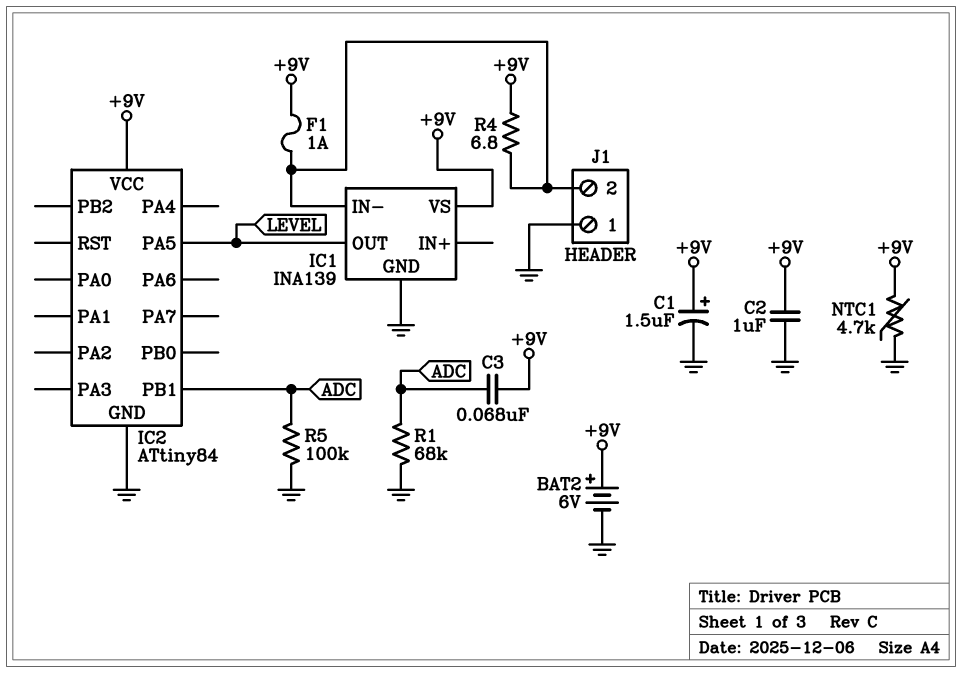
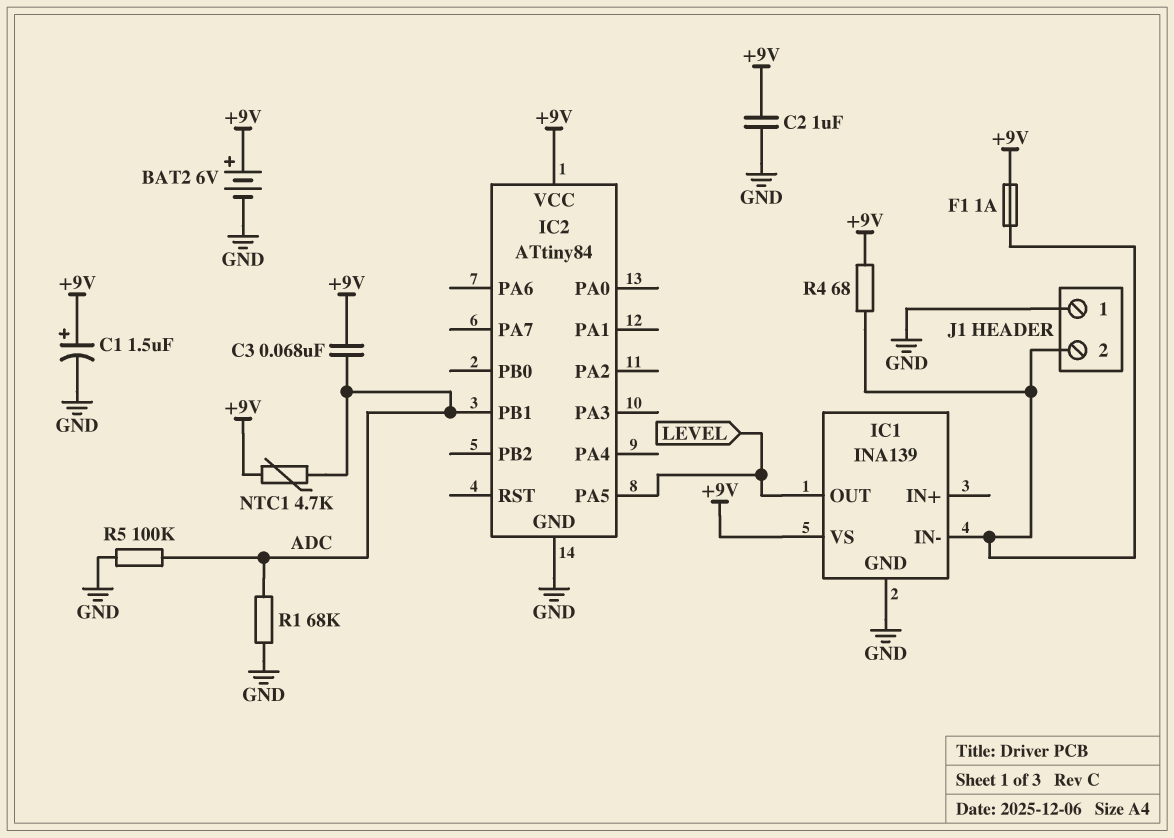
NTC1: 4.7k (+9V, GND) -> 4.7k (+9V, ADC)
R4: 6.8 (+9V, IC1/IN-) -> 68 (+9V, IC1/IN-)

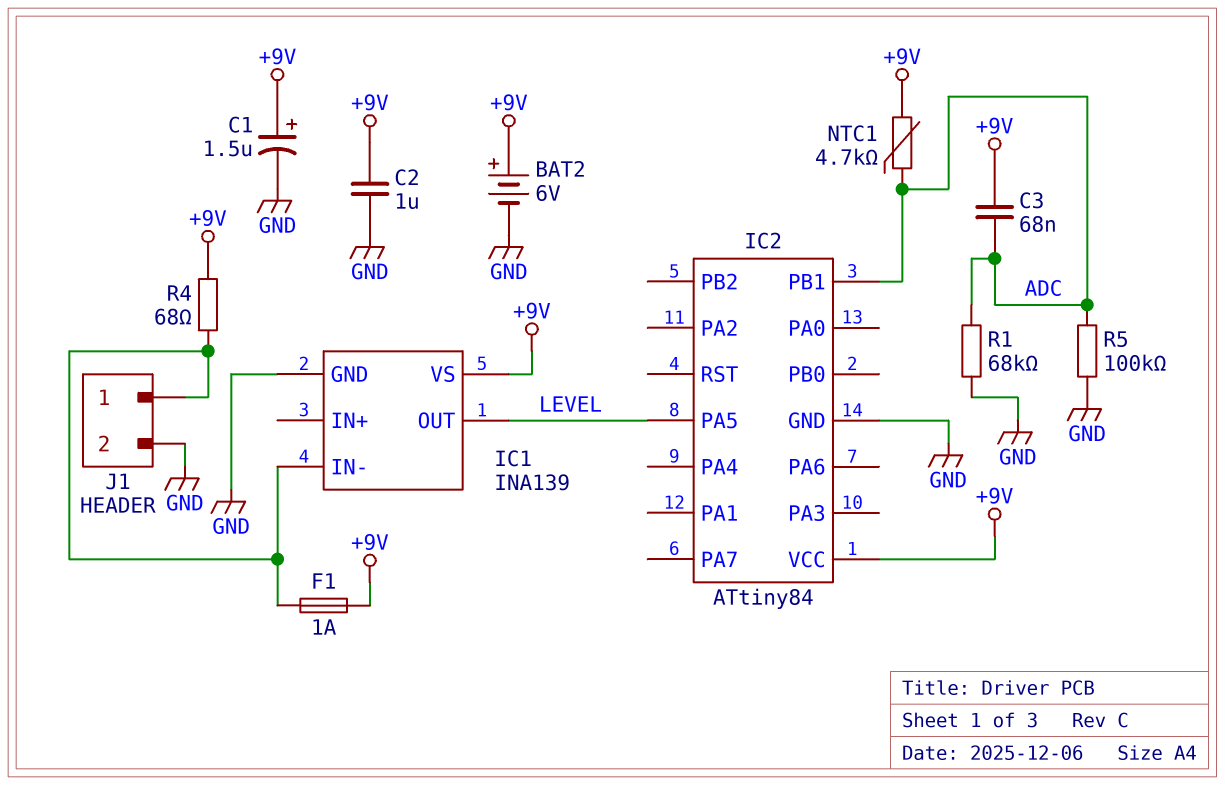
J1 pin 1: GND -> IC1/IN-
J1 pin 2: IC1/IN- -> GND

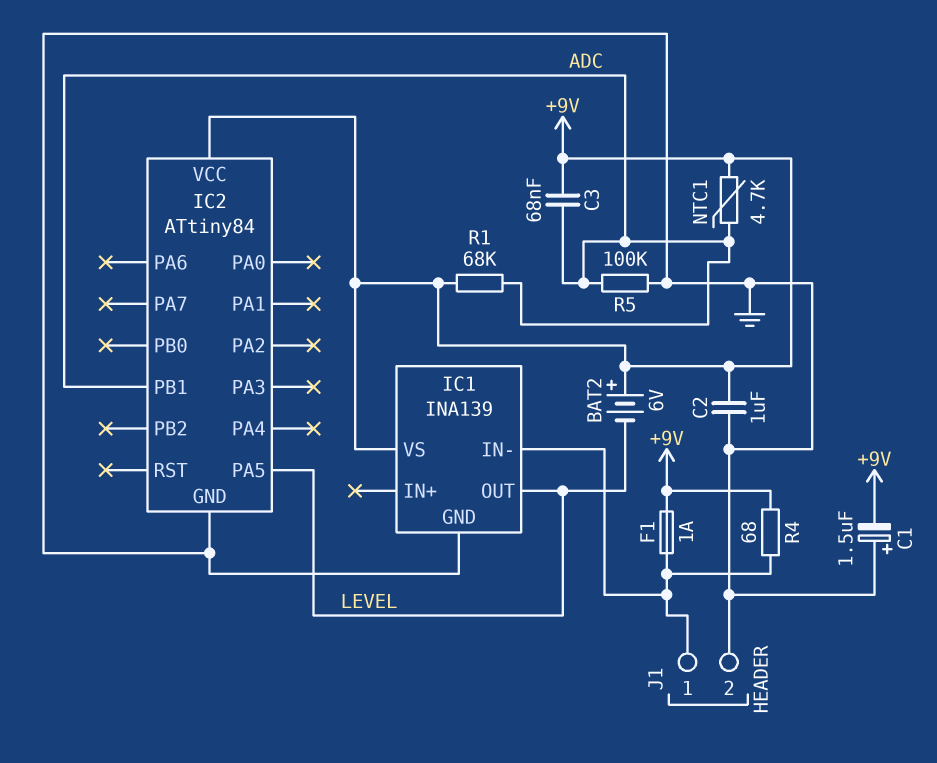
BAT2: 6V (plus +9V, minus GND) -> 6V (plus +9V, minus LEVEL)
C1: 1.5uF (plus +9V, minus GND) -> 1.5uF (plus GND, minus +9V)
R1: 68k (ADC, GND) -> 68k (+9V, ADC)

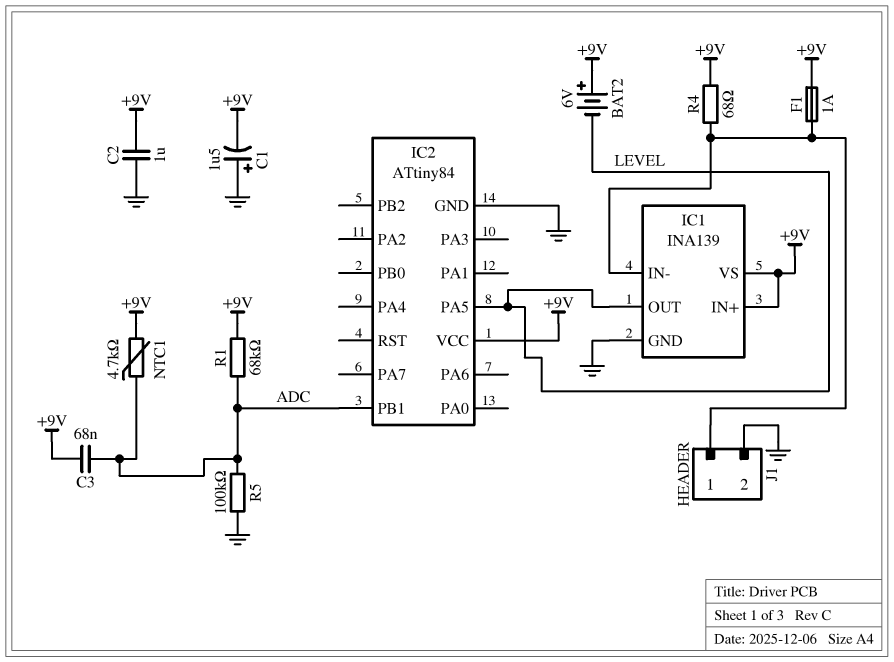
IC1 pin IN+: none -> +9V

